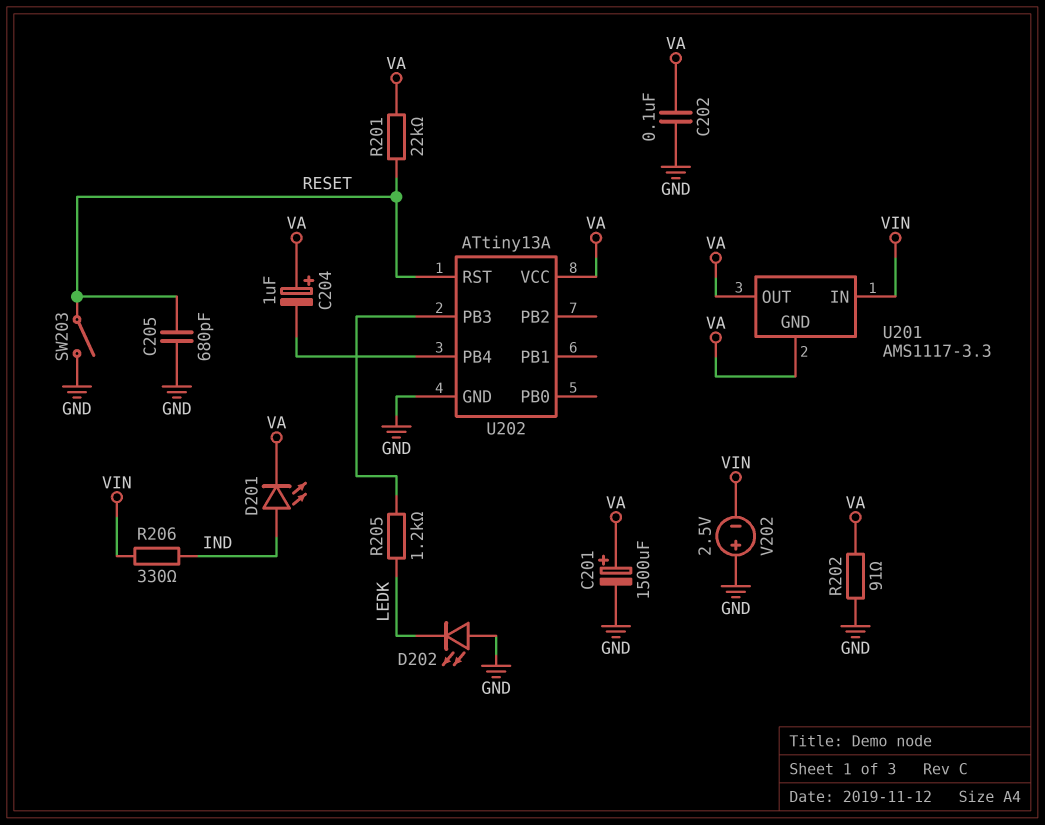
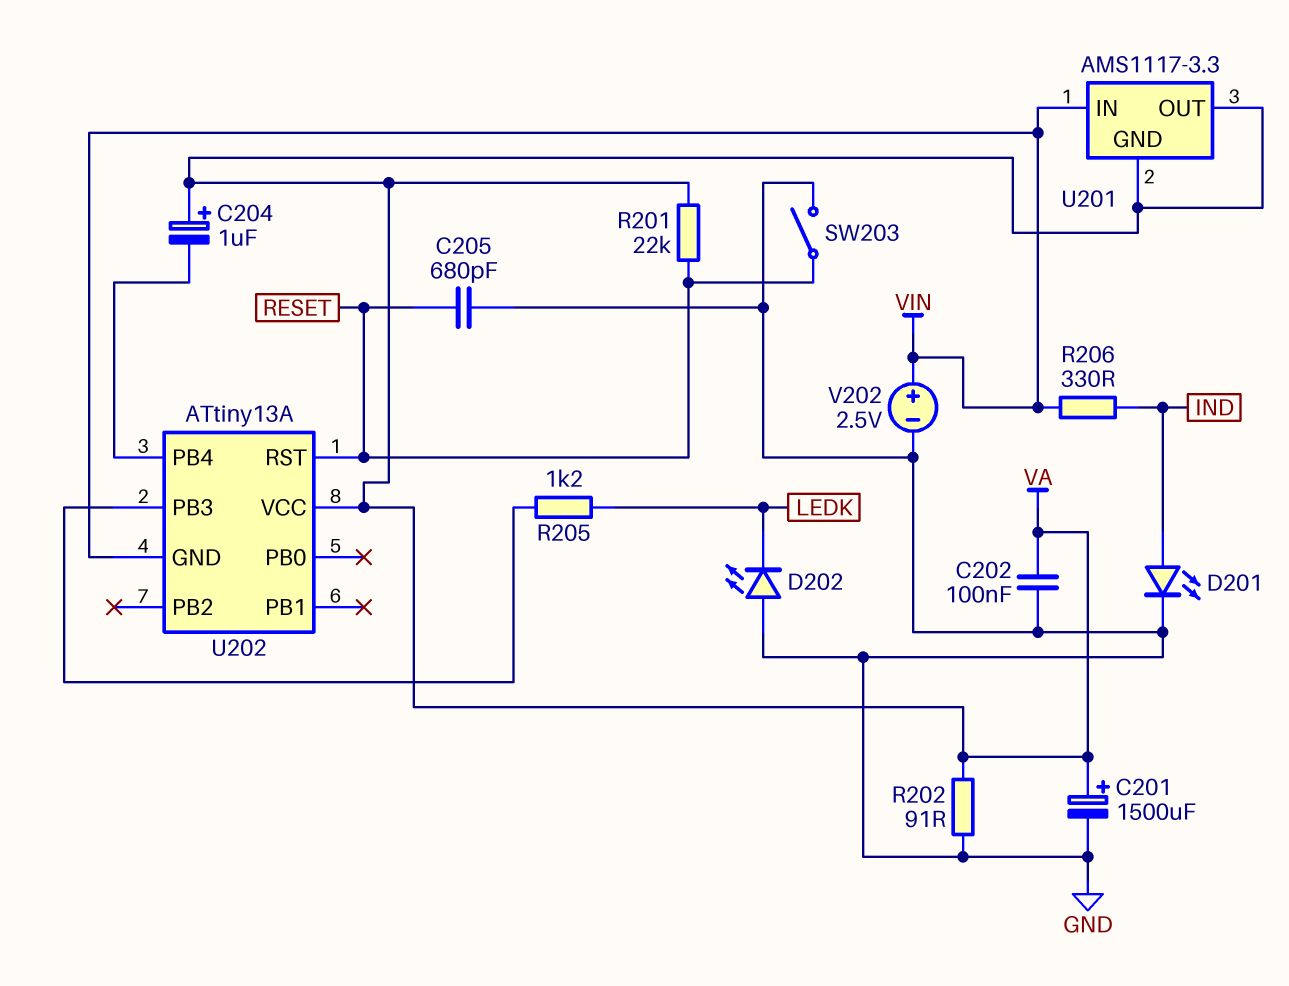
D201: LED (A IND, K VA) -> LED (A IND, K GND)
U202 pin GND: GND -> VIN
V202: 2.5V (plus GND, minus VIN) -> 2.5V (plus VIN, minus GND)

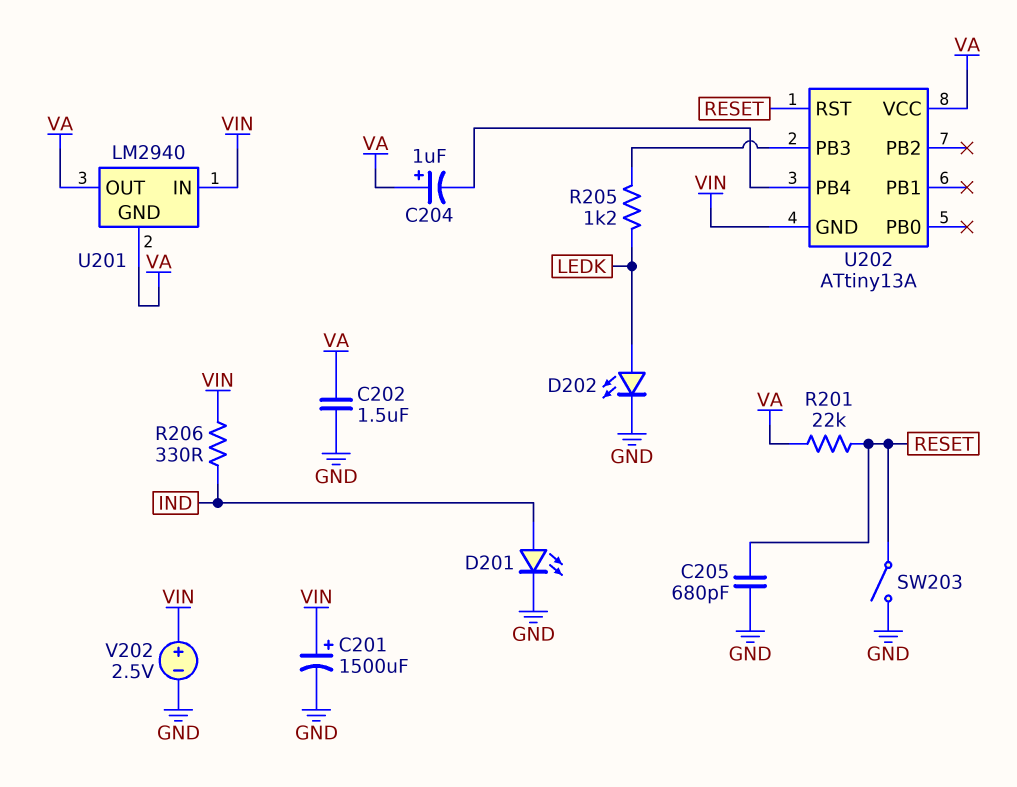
C201: 1500uF (plus VA, minus GND) -> 1500uF (plus VIN, minus GND)
C202: 100nF (GND, VA) -> 1.5uF (GND, VA)
D202: LED (A GND, K LEDK) -> LED (A LEDK, K GND)
R202: 91 (GND, VA) -> none
U201: AMS1117-3.3 -> LM2940

